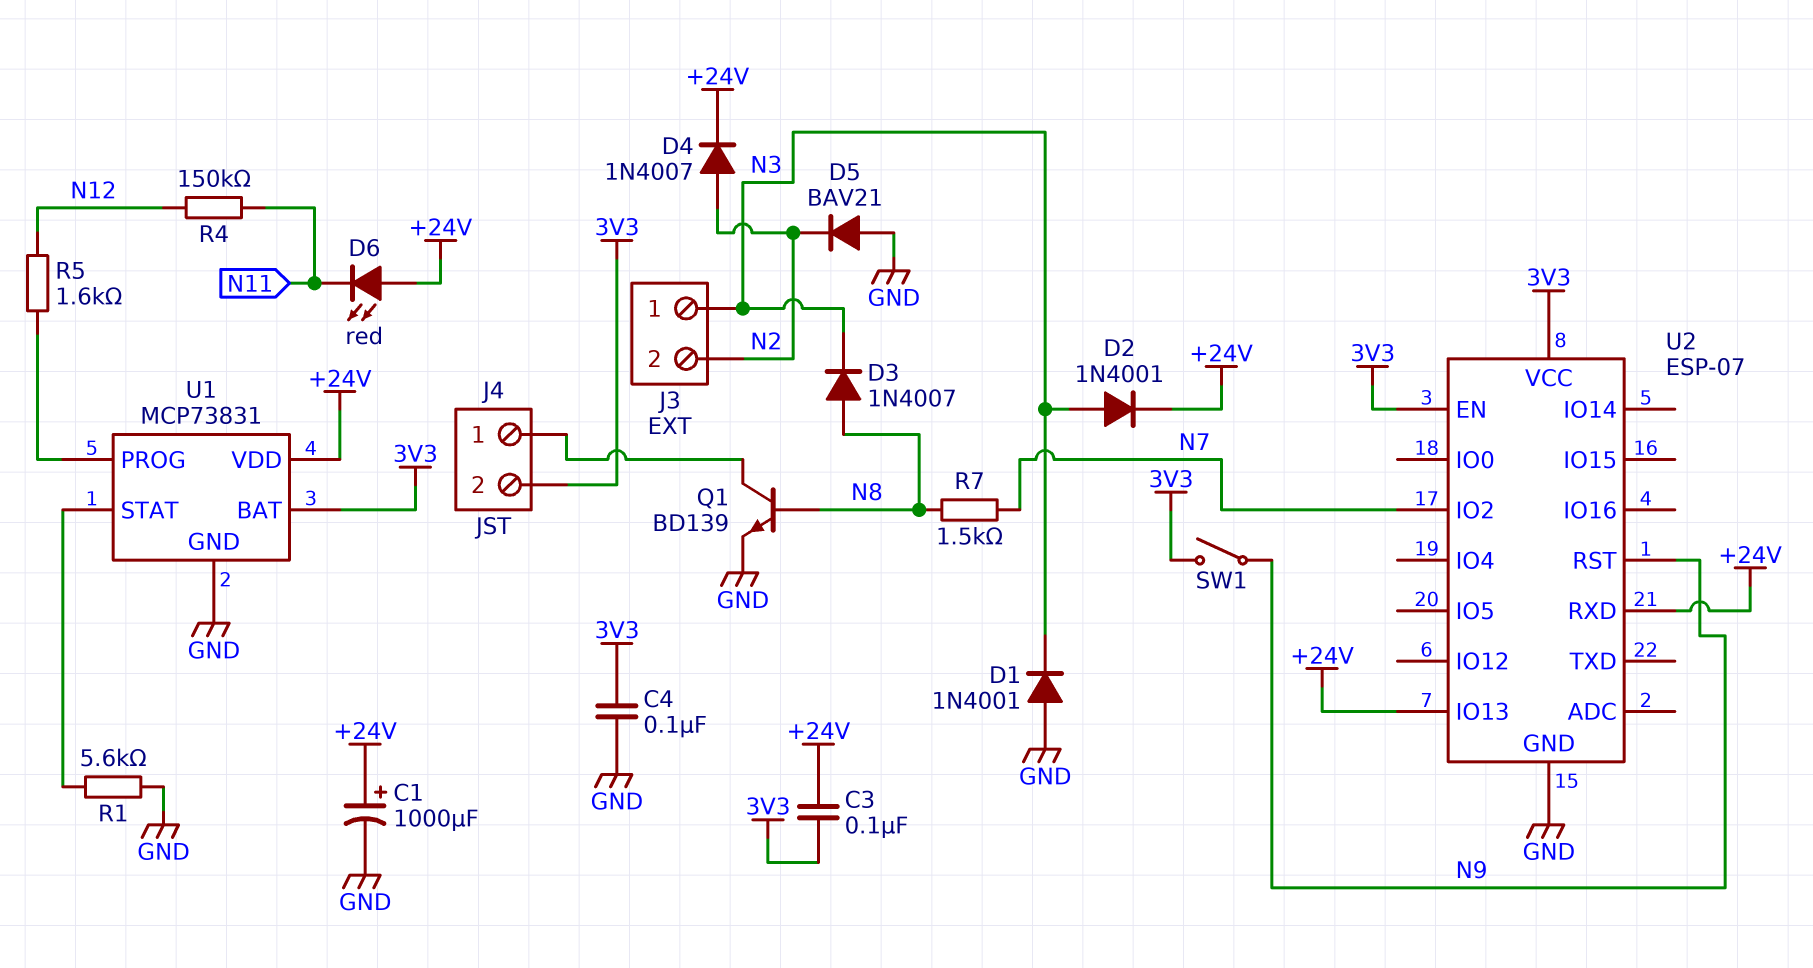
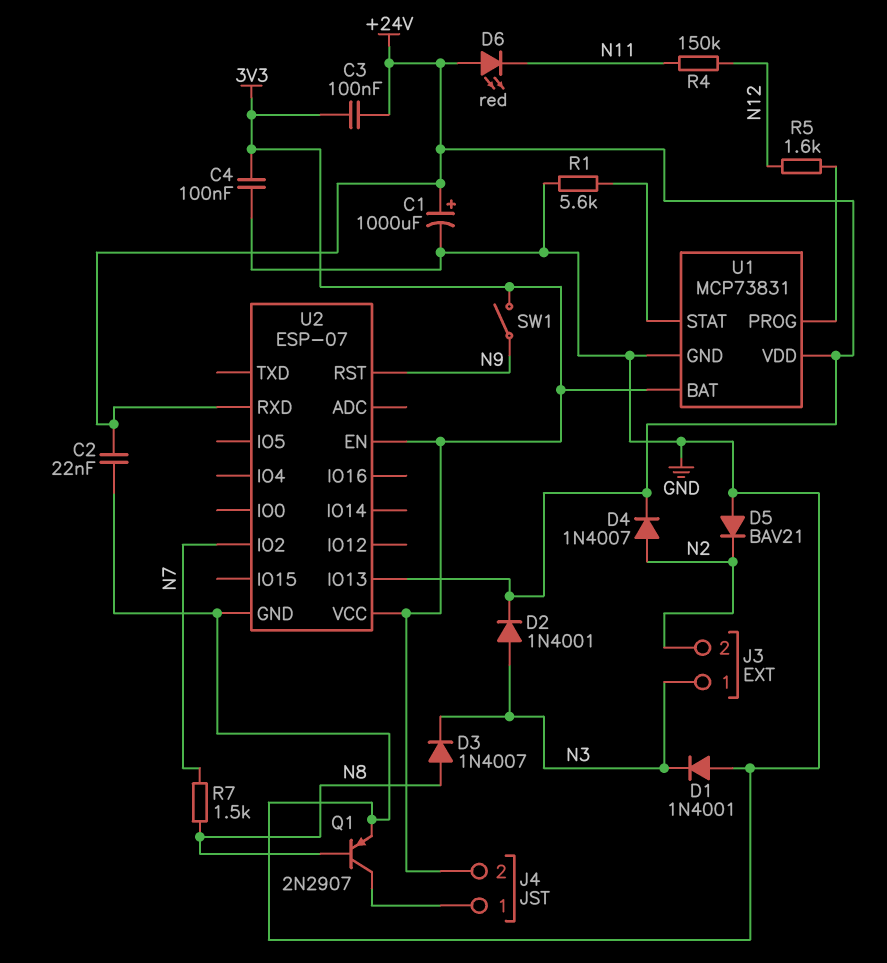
C2: none -> 22nF (+24V, GND)
Q1: NPN BD139 (B N8, C J4/1, E GND) -> PNP 2N2907 (B N8, C J4/1, E GND)

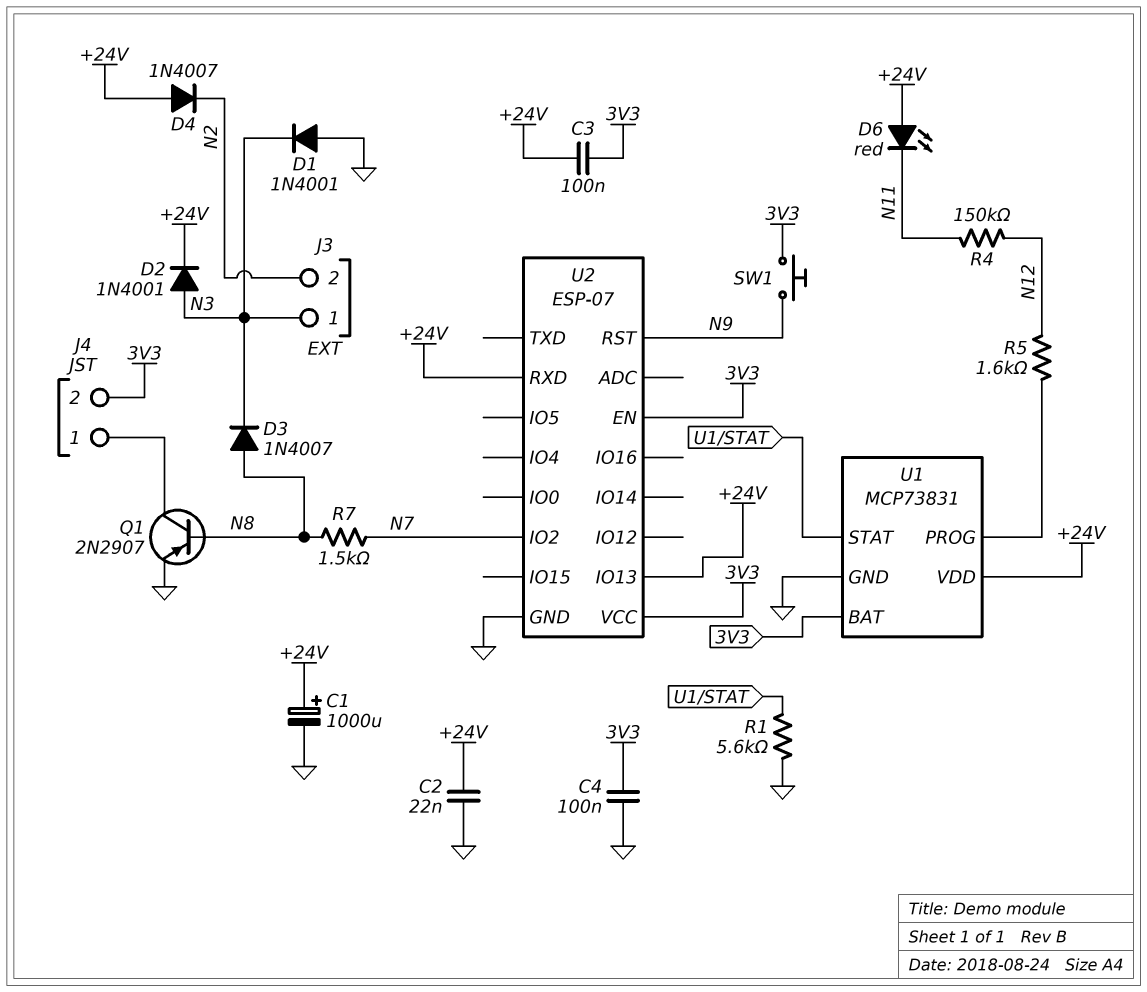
D4: diode 1N4007 (A N2, K +24V) -> diode 1N4007 (A +24V, K N2)
D5: diode BAV21 (A GND, K N2) -> none
SW1: switch (3V3, N9) -> button (3V3, N9)

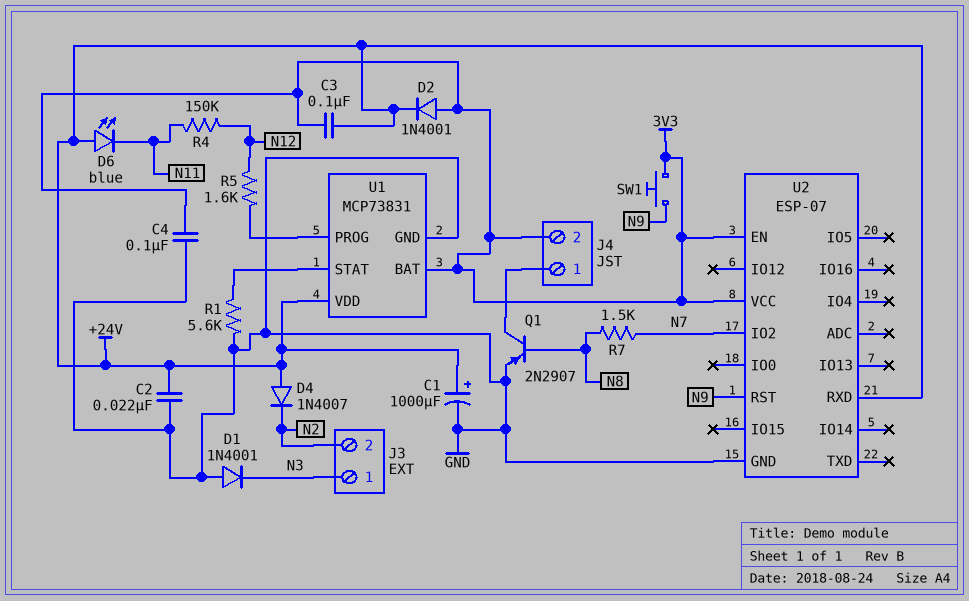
D2: diode 1N4001 (A N3, K +24V) -> diode 1N4001 (A 3V3, K +24V)
D3: diode 1N4007 (A N8, K N3) -> none
D6: LED red (A +24V, K N11) -> LED blue (A +24V, K N11)
U2 pin IO13: +24V -> none

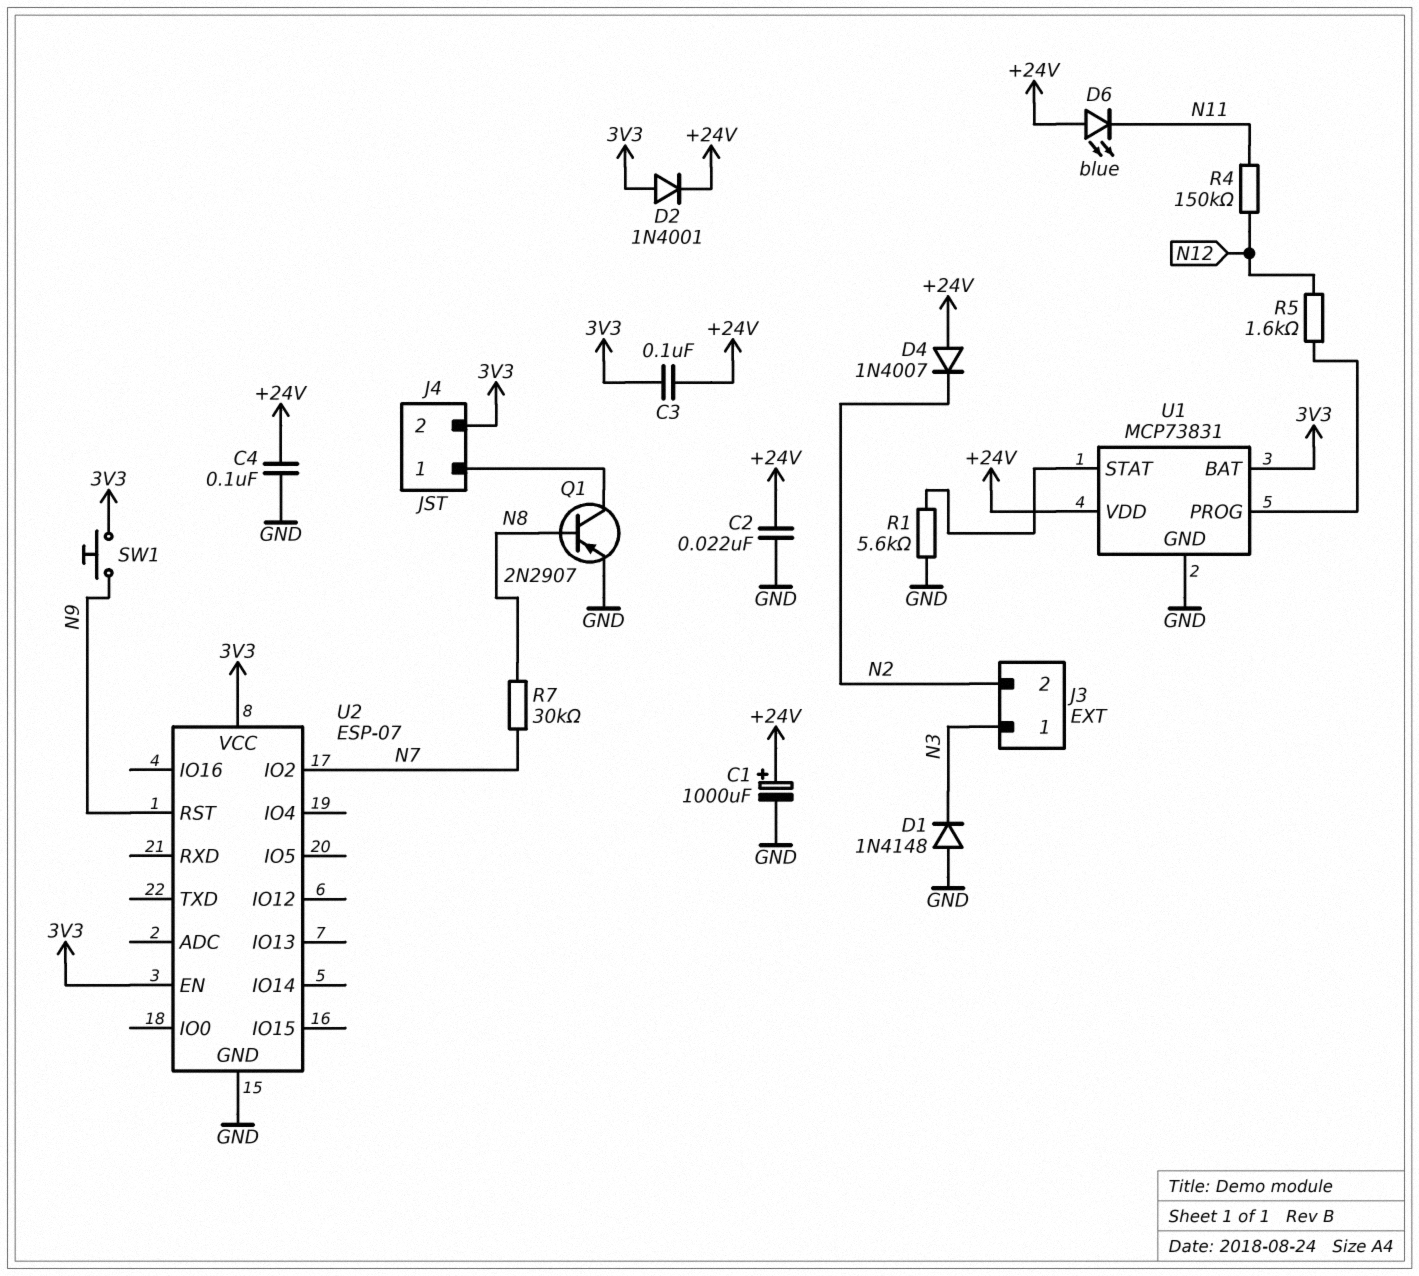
C4: 100nF (3V3, GND) -> 100nF (+24V, GND)
D1: diode 1N4001 (A GND, K N3) -> diode 1N4148 (A GND, K N3)
R7: 1.5k (N7, N8) -> 30k (N7, N8)
U2 pin RXD: +24V -> none

